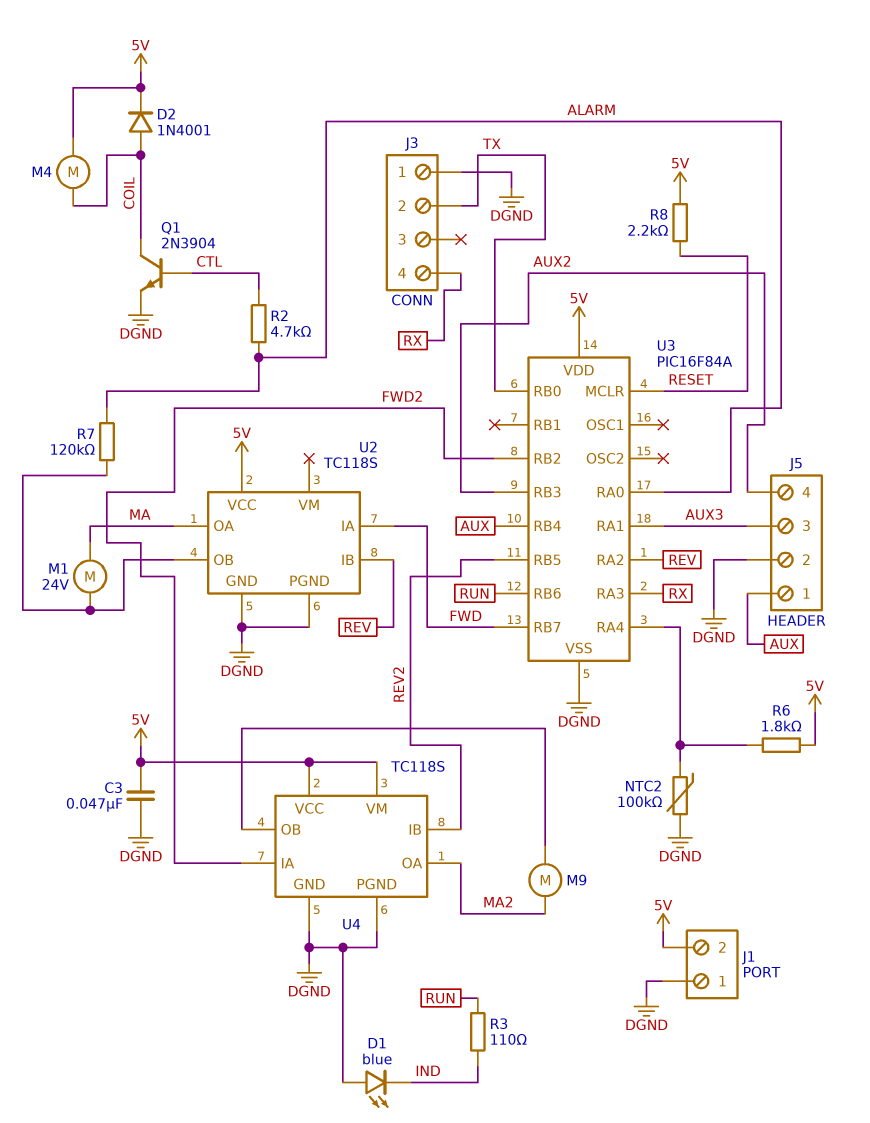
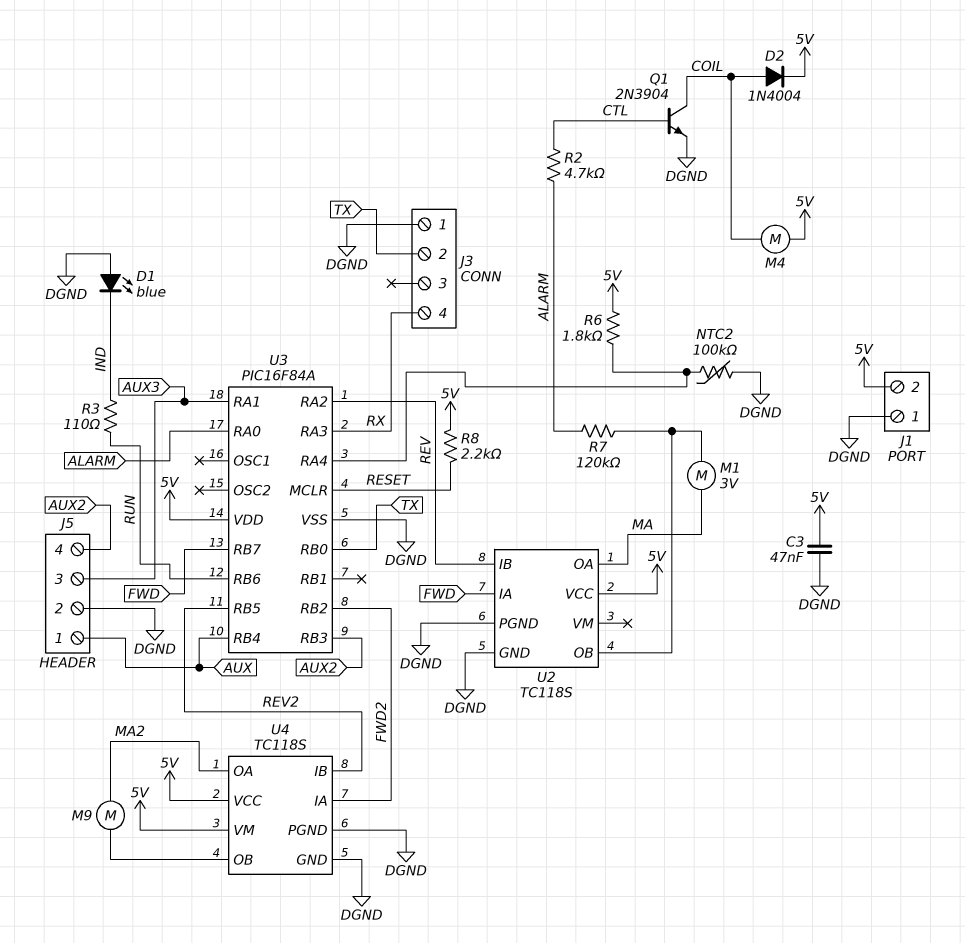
D2: diode 1N4001 (A COIL, K 5V) -> diode 1N4004 (A COIL, K 5V)
M1: motor 24V (MA, U2/OB) -> motor 3V (MA, U2/OB)

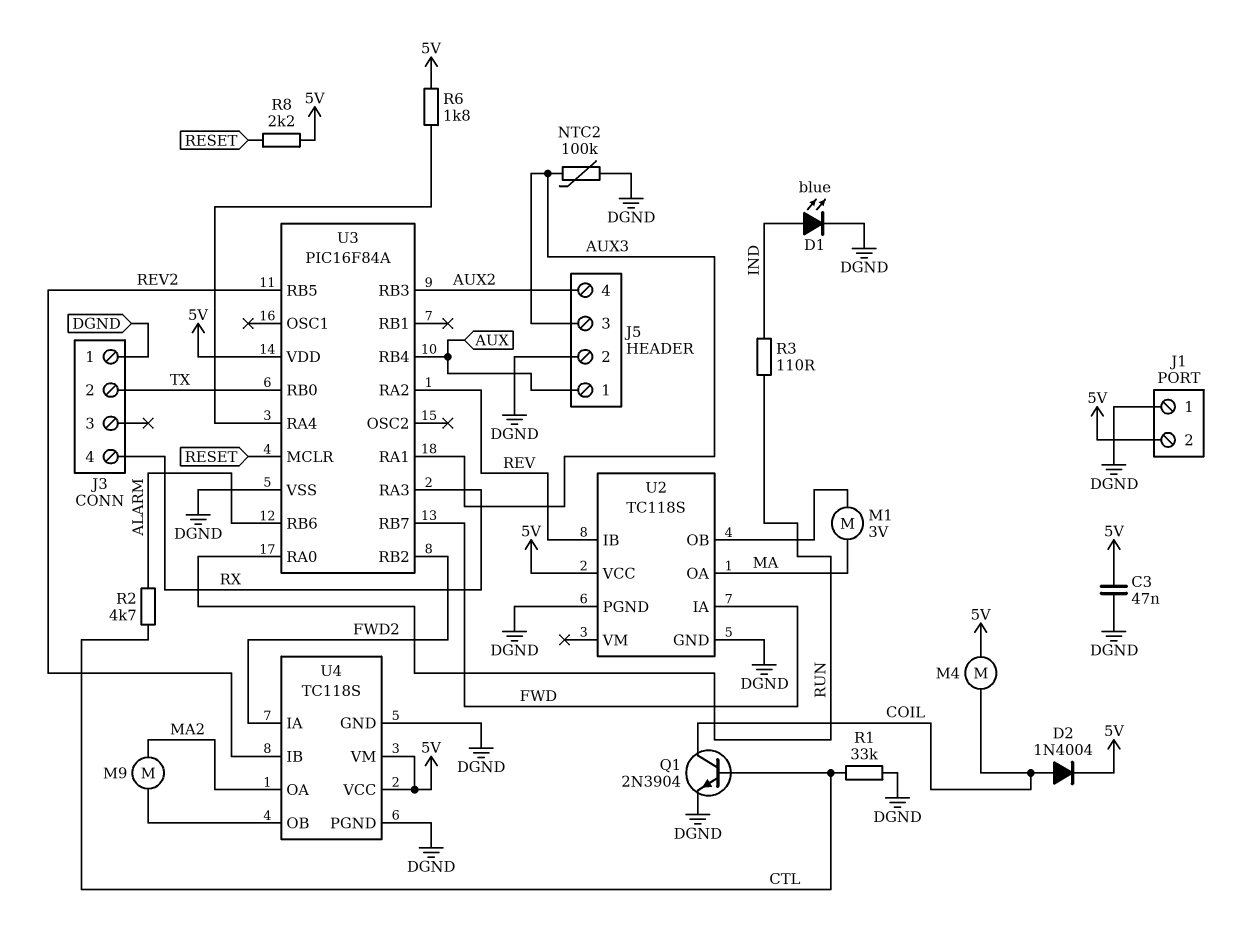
D1: LED blue (A DGND, K IND) -> LED blue (A IND, K DGND)
NTC2: 100k (DGND, U3/RA4) -> 100k (AUX3, DGND)
R1: none -> 33k (CTL, DGND)
R7: 120k (ALARM, U2/OB) -> none
U3 pin RA0: ALARM -> RUN
U3 pin RB6: RUN -> ALARM

